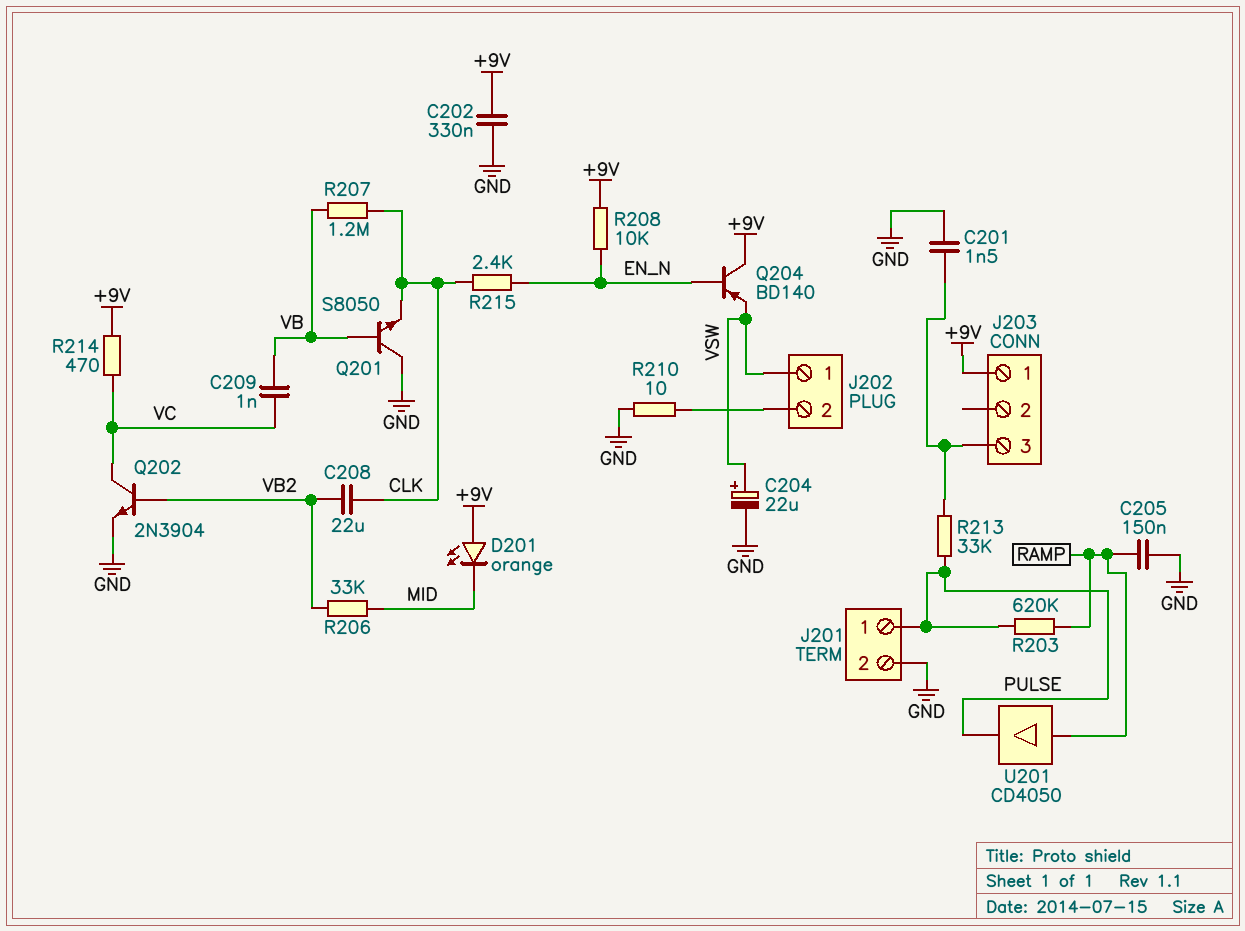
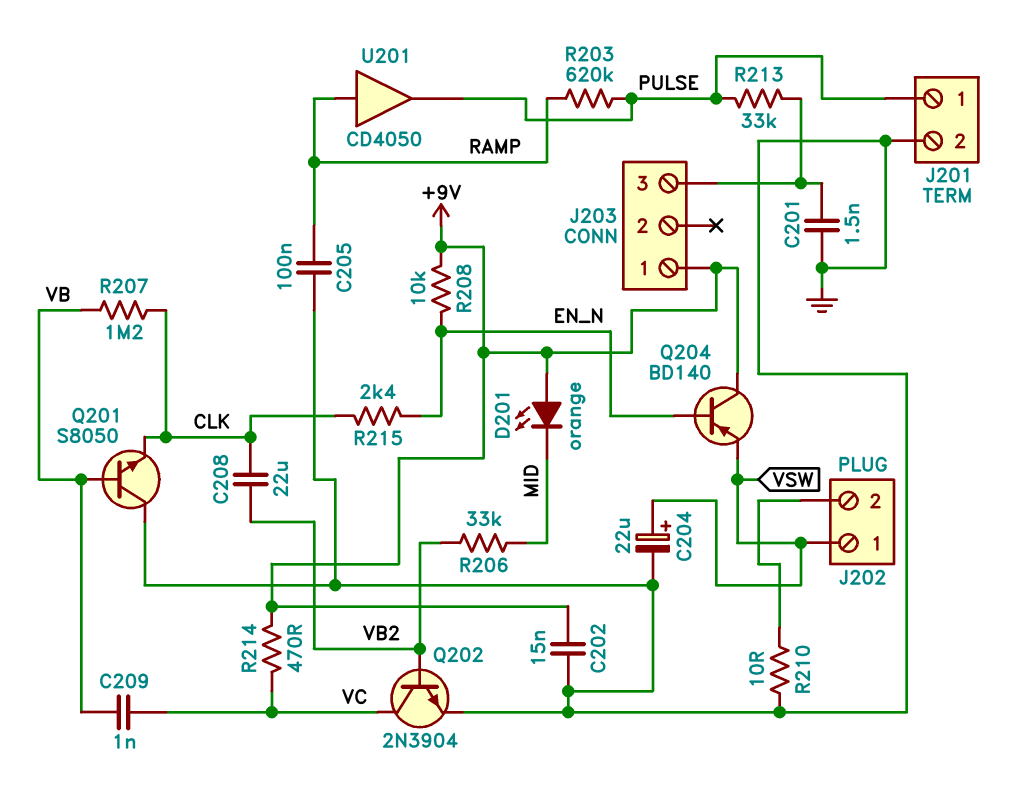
C202: 330nF (+9V, GND) -> 15nF (+9V, GND)
C205: 150nF (GND, RAMP) -> 100nF (GND, RAMP)

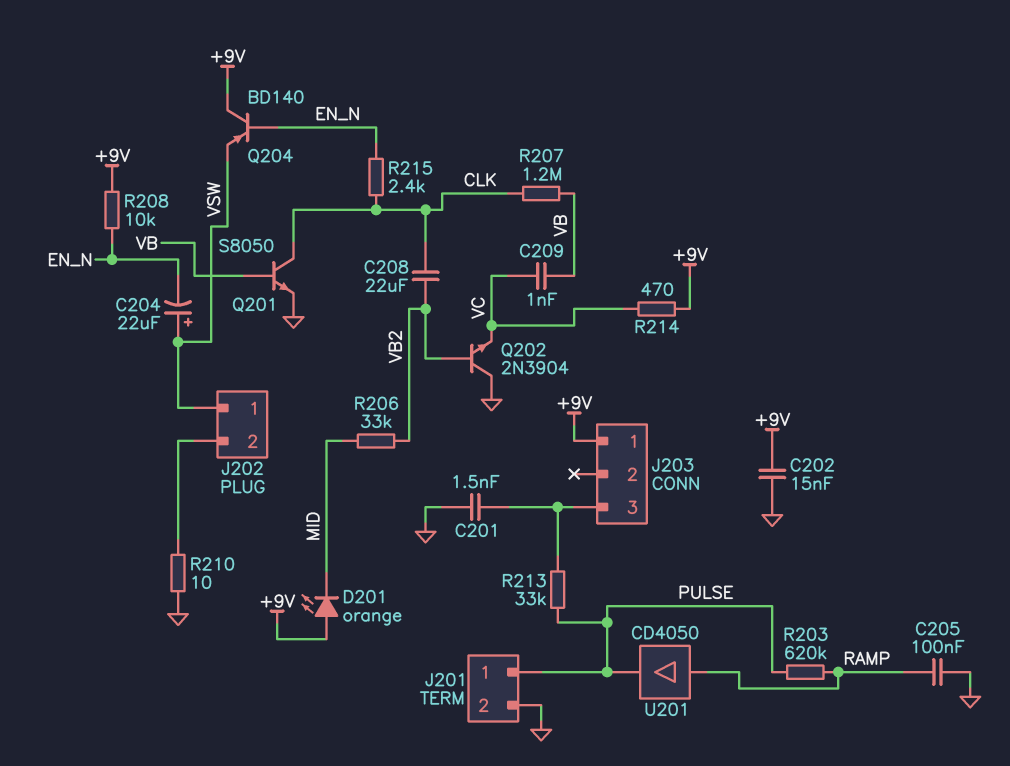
C204: 22uF (plus VSW, minus GND) -> 22uF (plus VSW, minus EN_N)
Q201: NPN S8050 (B VB, C GND, E CLK) -> NPN S8050 (B VB, C CLK, E GND)
Q202: NPN 2N3904 (B VB2, C VC, E GND) -> NPN 2N3904 (B VB2, C GND, E VC)

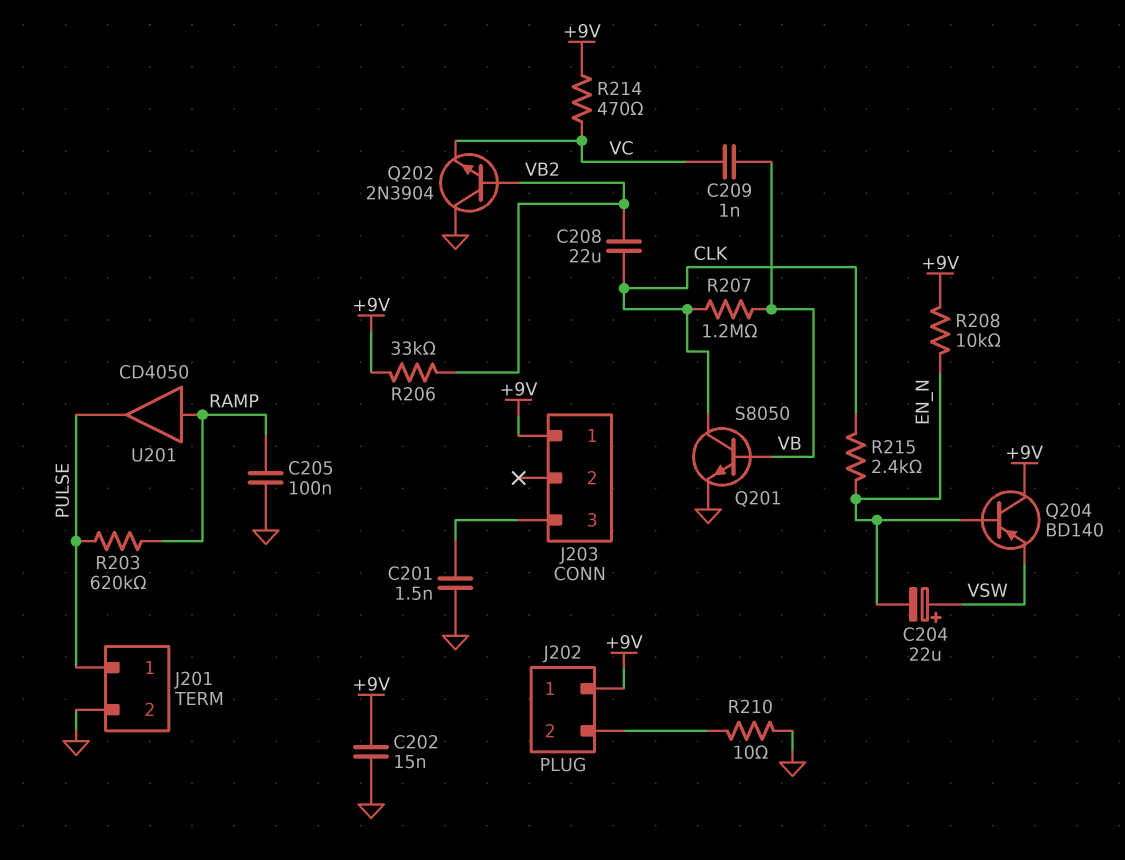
D201: LED orange (A +9V, K MID) -> none
J202 pin 1: VSW -> +9V
R206: 33k (MID, VB2) -> 33k (+9V, VB2)
R213: 33k (J203/3, PULSE) -> none

